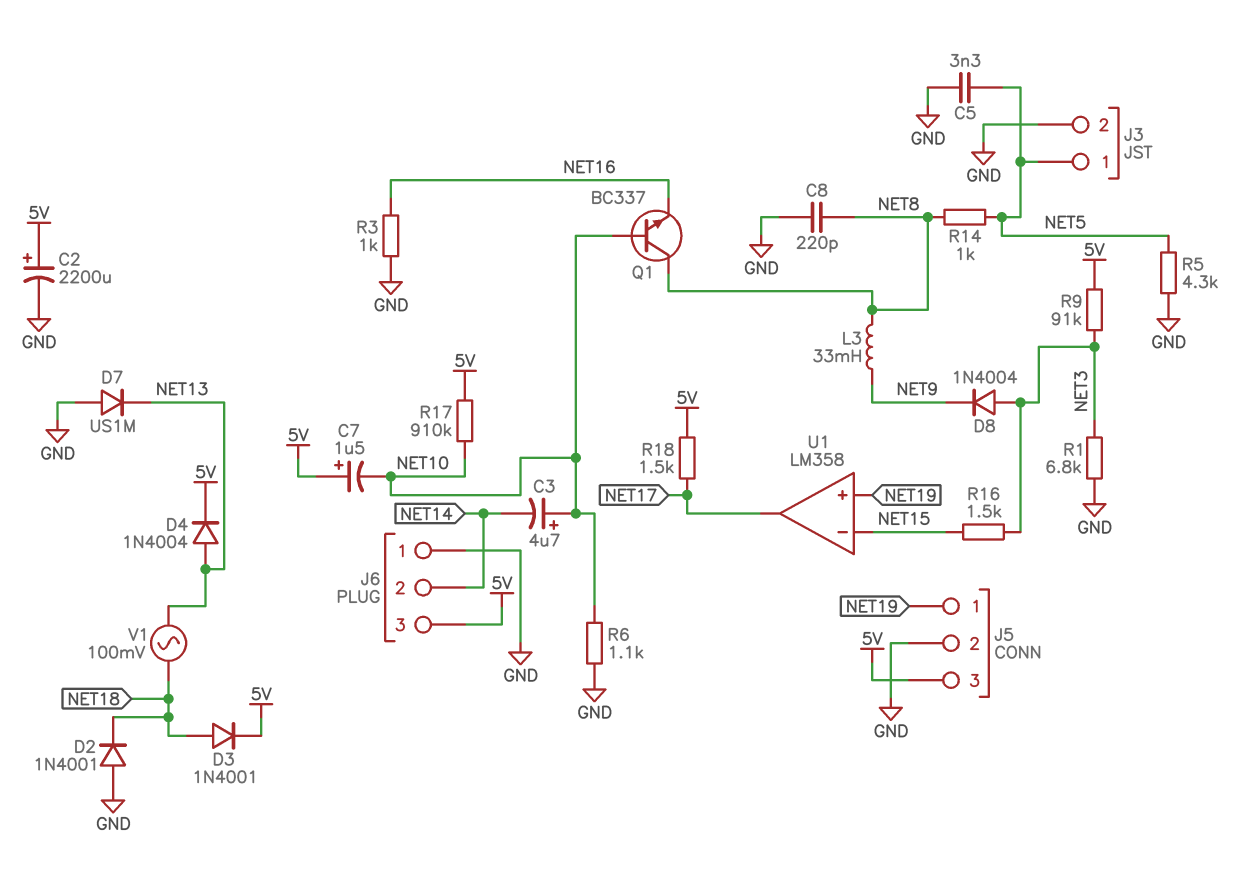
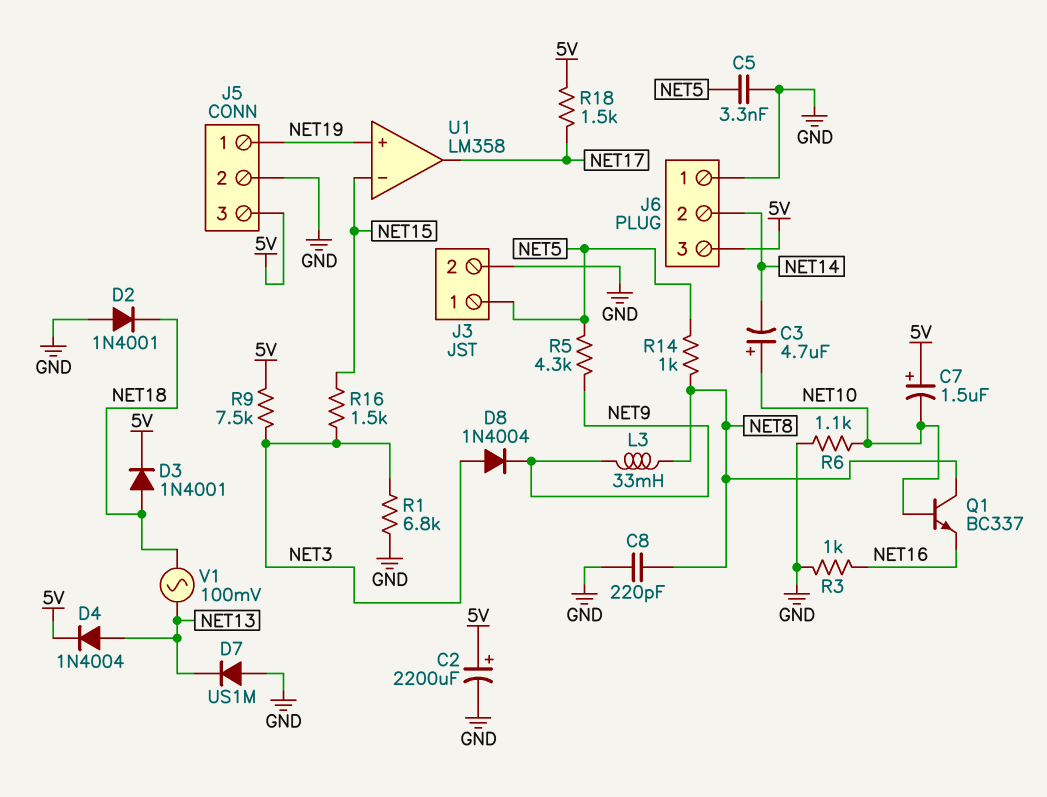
R5: 4.3k (GND, NET5) -> 4.3k (NET5, NET9)
R9: 91k (5V, NET3) -> 7.5k (5V, NET3)
R17: 910k (5V, NET10) -> none

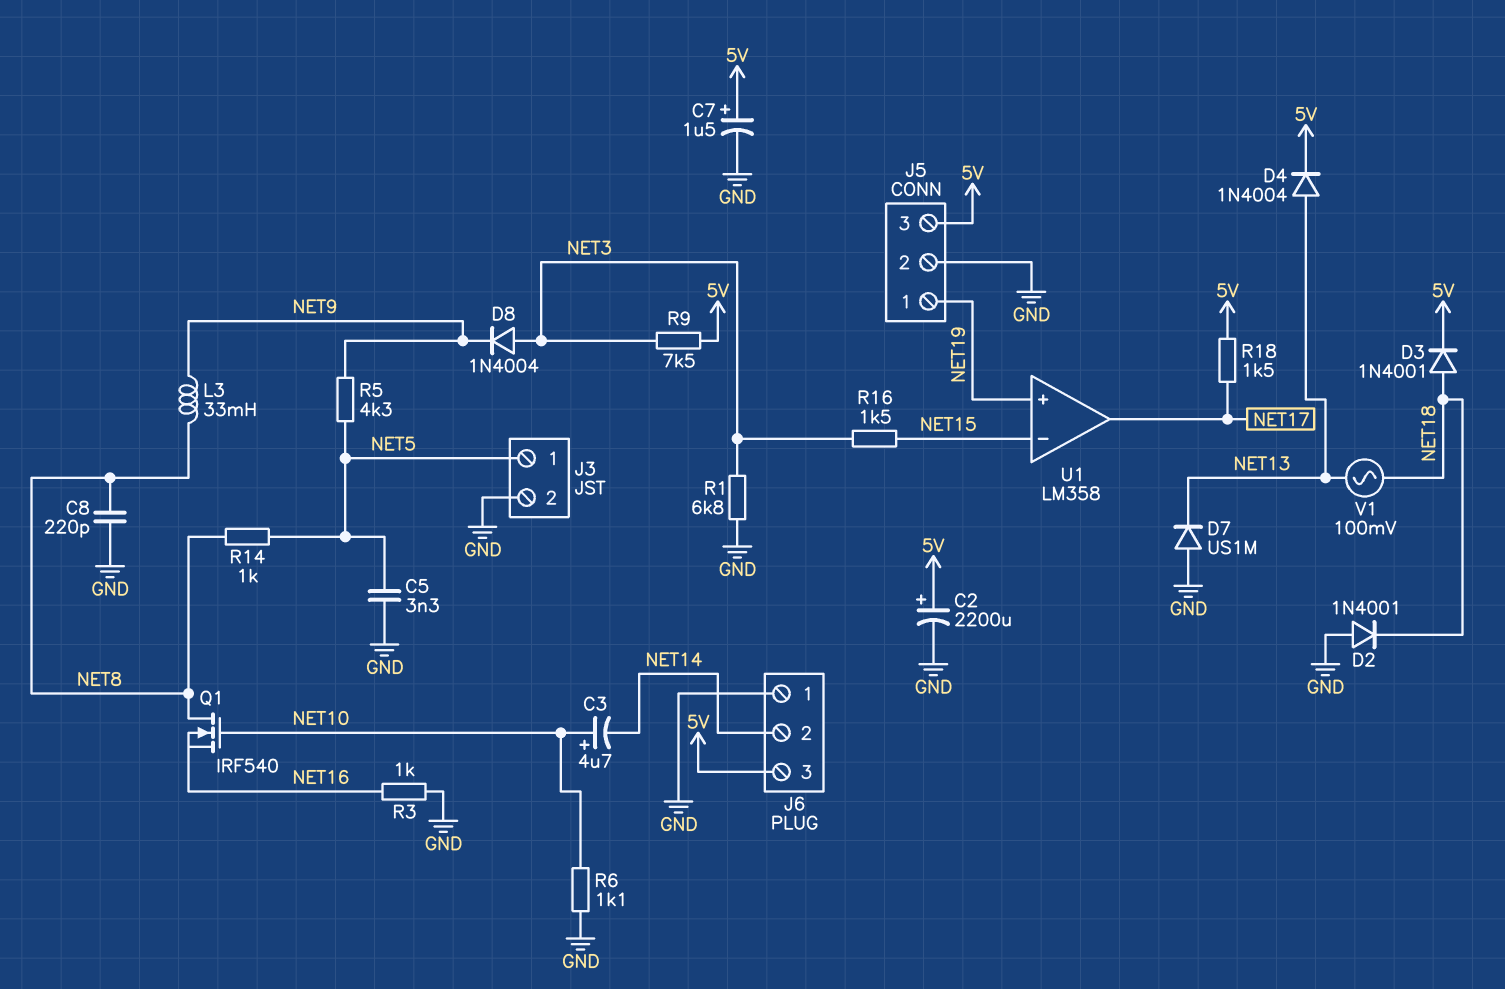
C7: 1.5uF (plus 5V, minus NET10) -> 1.5uF (plus 5V, minus GND)
Q1: NPN BC337 (B NET10, C NET8, E NET16) -> NMOS IRF540 (G NET10, D NET8, S NET16)

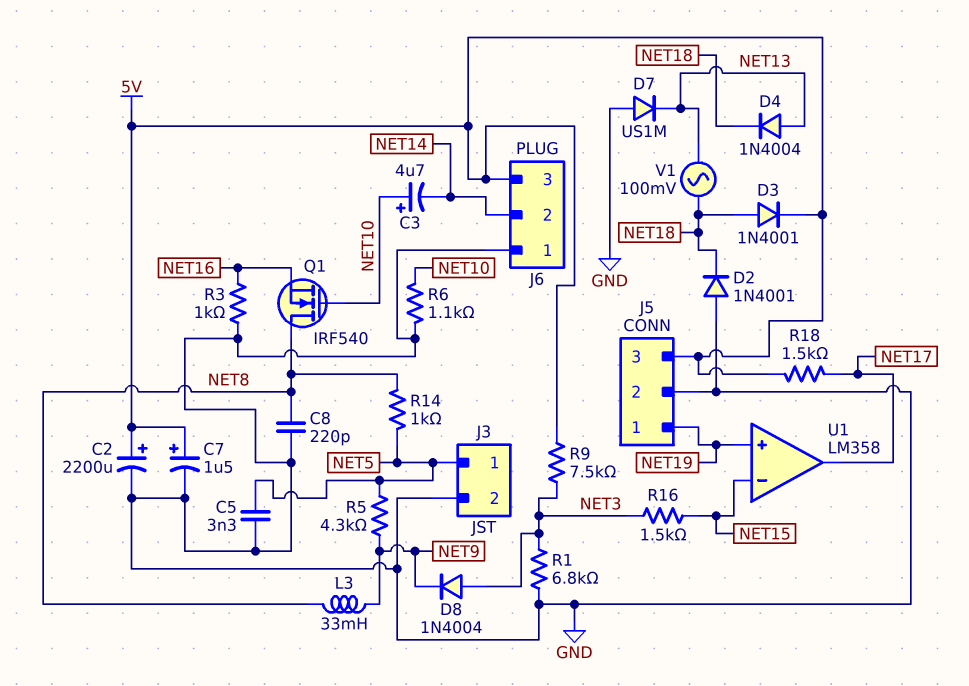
D4: diode 1N4004 (A NET13, K 5V) -> diode 1N4004 (A NET13, K NET18)

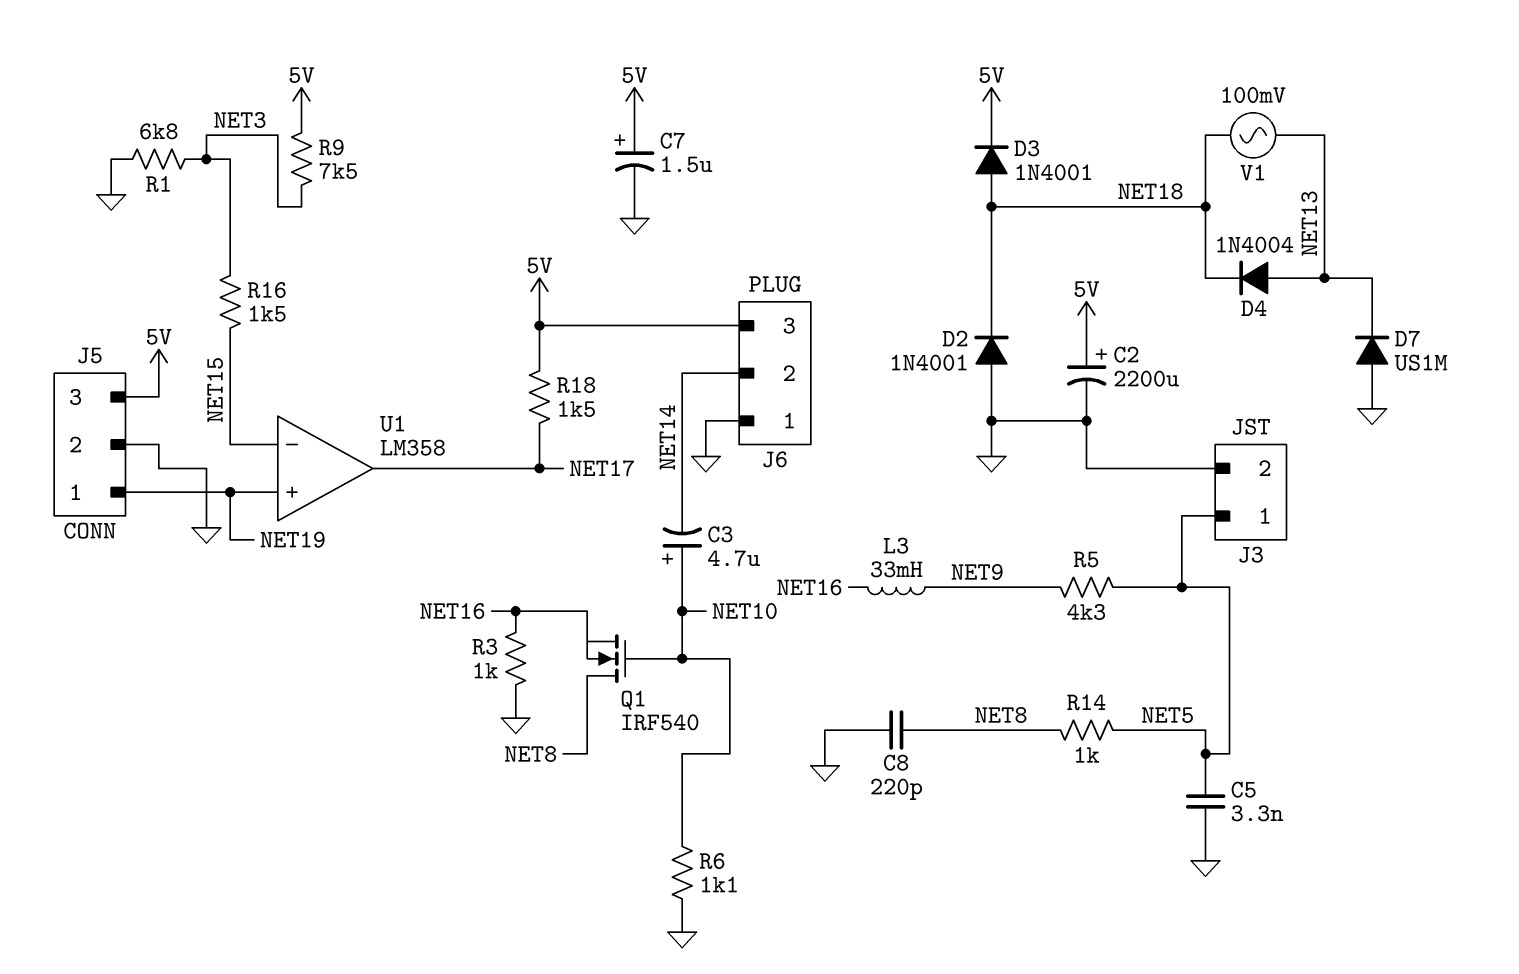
D8: diode 1N4004 (A NET3, K NET9) -> none
L3: 33mH (NET8, NET9) -> 33mH (NET9, NET16)

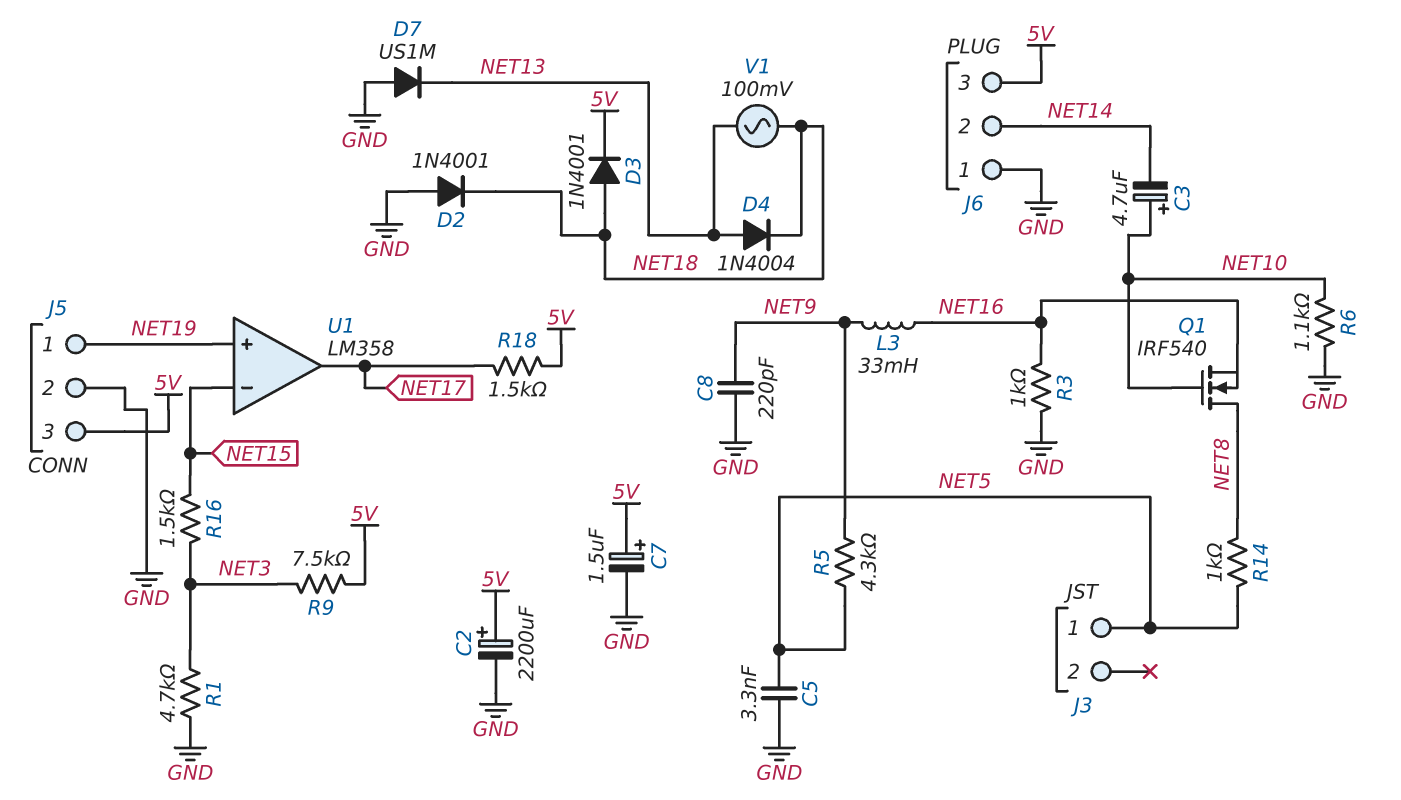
C8: 220pF (GND, NET8) -> 220pF (GND, NET9)
J3 pin 2: GND -> none
R1: 6.8k (GND, NET3) -> 4.7k (GND, NET3)

